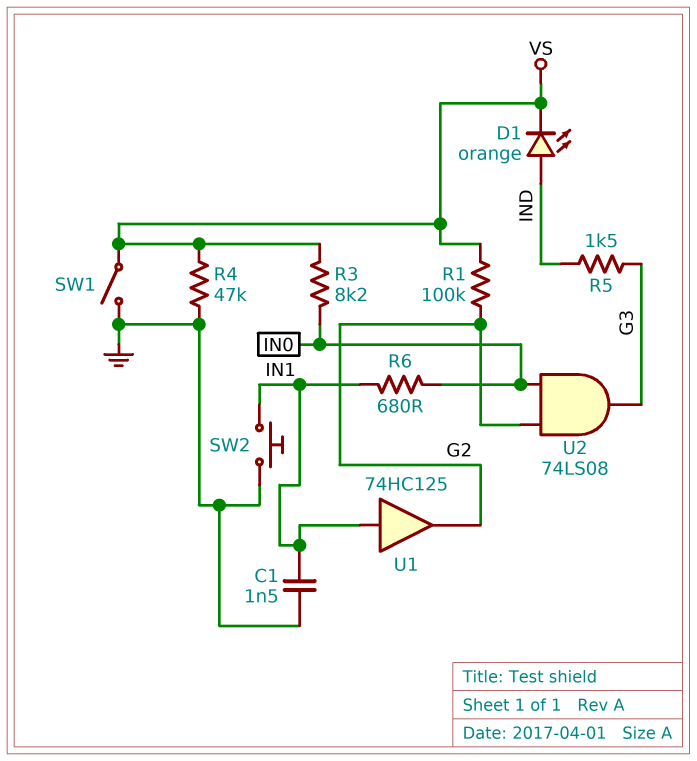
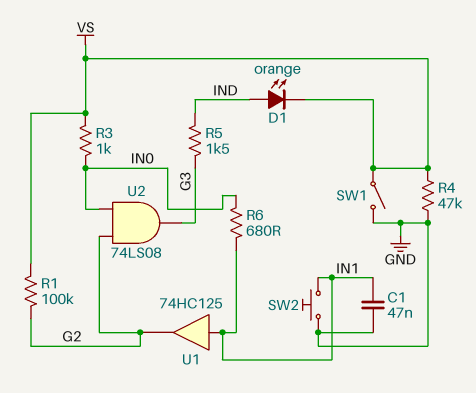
C1: 1.5nF (GND, IN1) -> 47nF (GND, IN1)
R3: 8.2k (IN0, VS) -> 1k (IN0, VS)

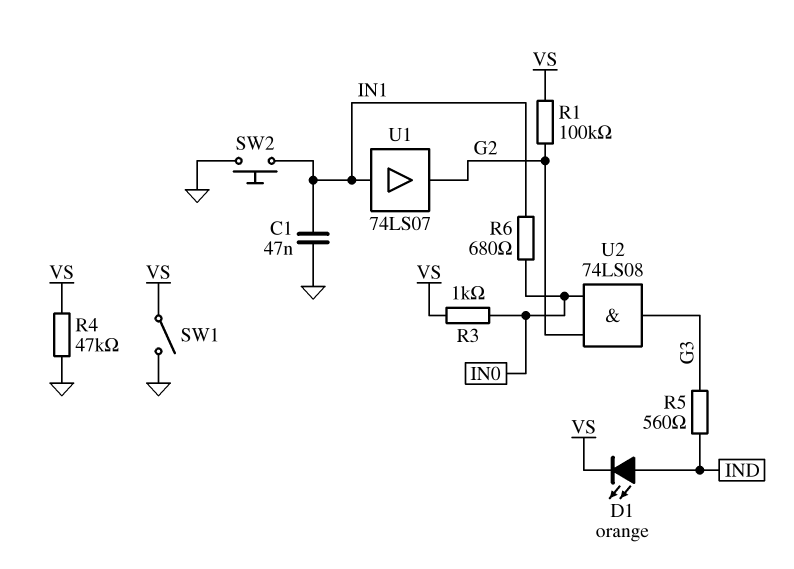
R5: 1.5k (G3, IND) -> 560 (G3, IND)
U1: buffer 74HC125 (in IN1, out G2) -> buffer 74LS07 (in IN1, out G2)

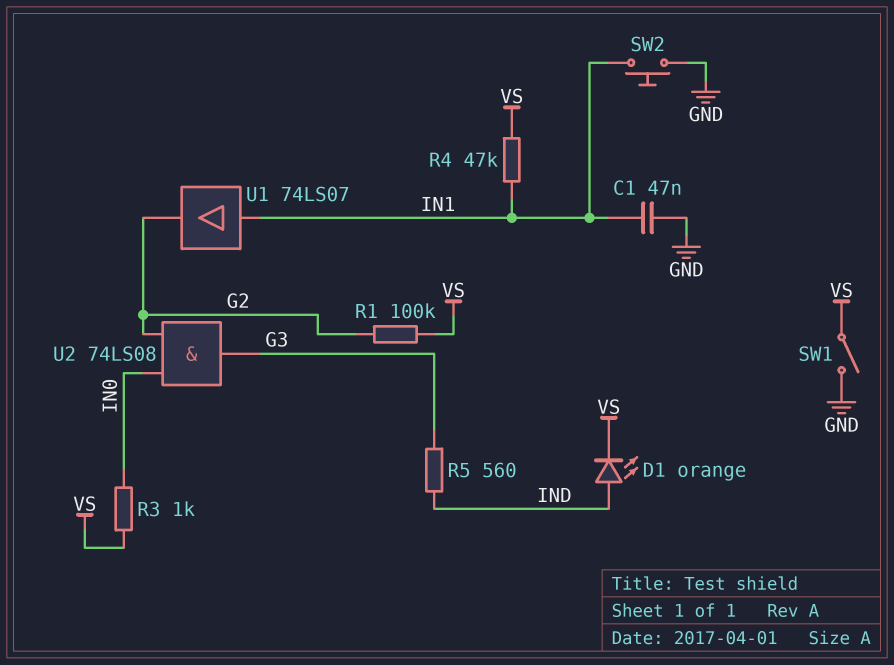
R4: 47k (GND, VS) -> 47k (IN1, VS)
R6: 680 (IN0, IN1) -> none

